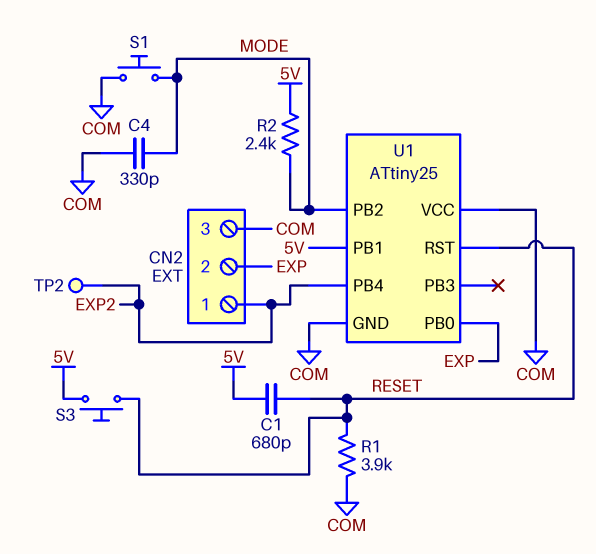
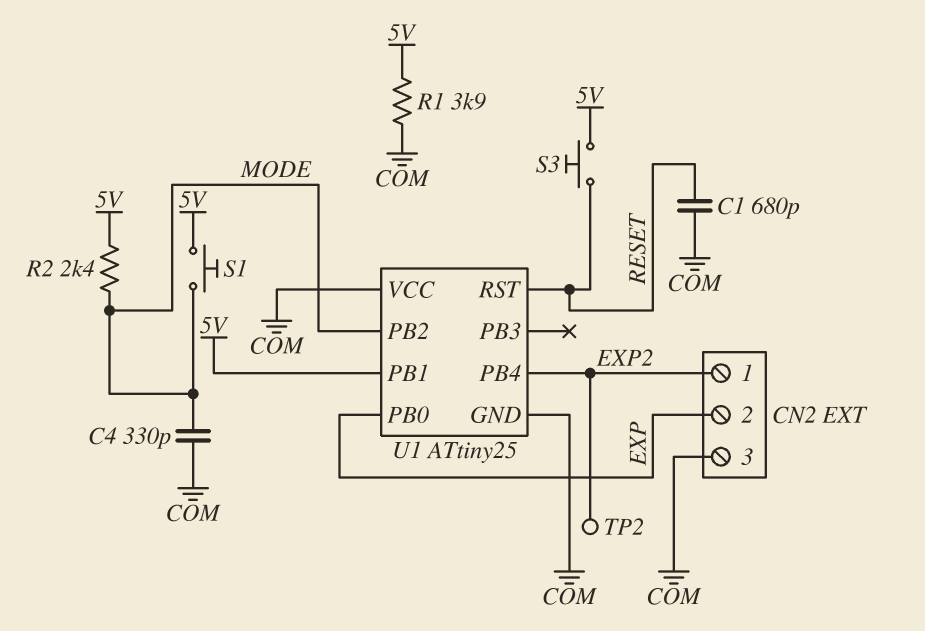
C1: 680pF (5V, RESET) -> 680pF (COM, RESET)
R1: 3.9k (COM, RESET) -> 3.9k (5V, COM)
S1: button (COM, MODE) -> button (5V, MODE)

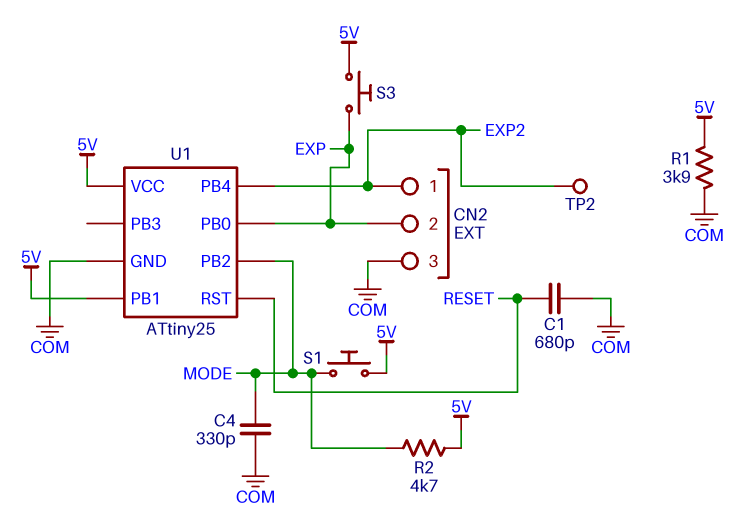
R2: 2.4k (5V, MODE) -> 4.7k (5V, MODE)
S3: button (5V, RESET) -> button (5V, EXP)
U1 pin VCC: COM -> 5V

